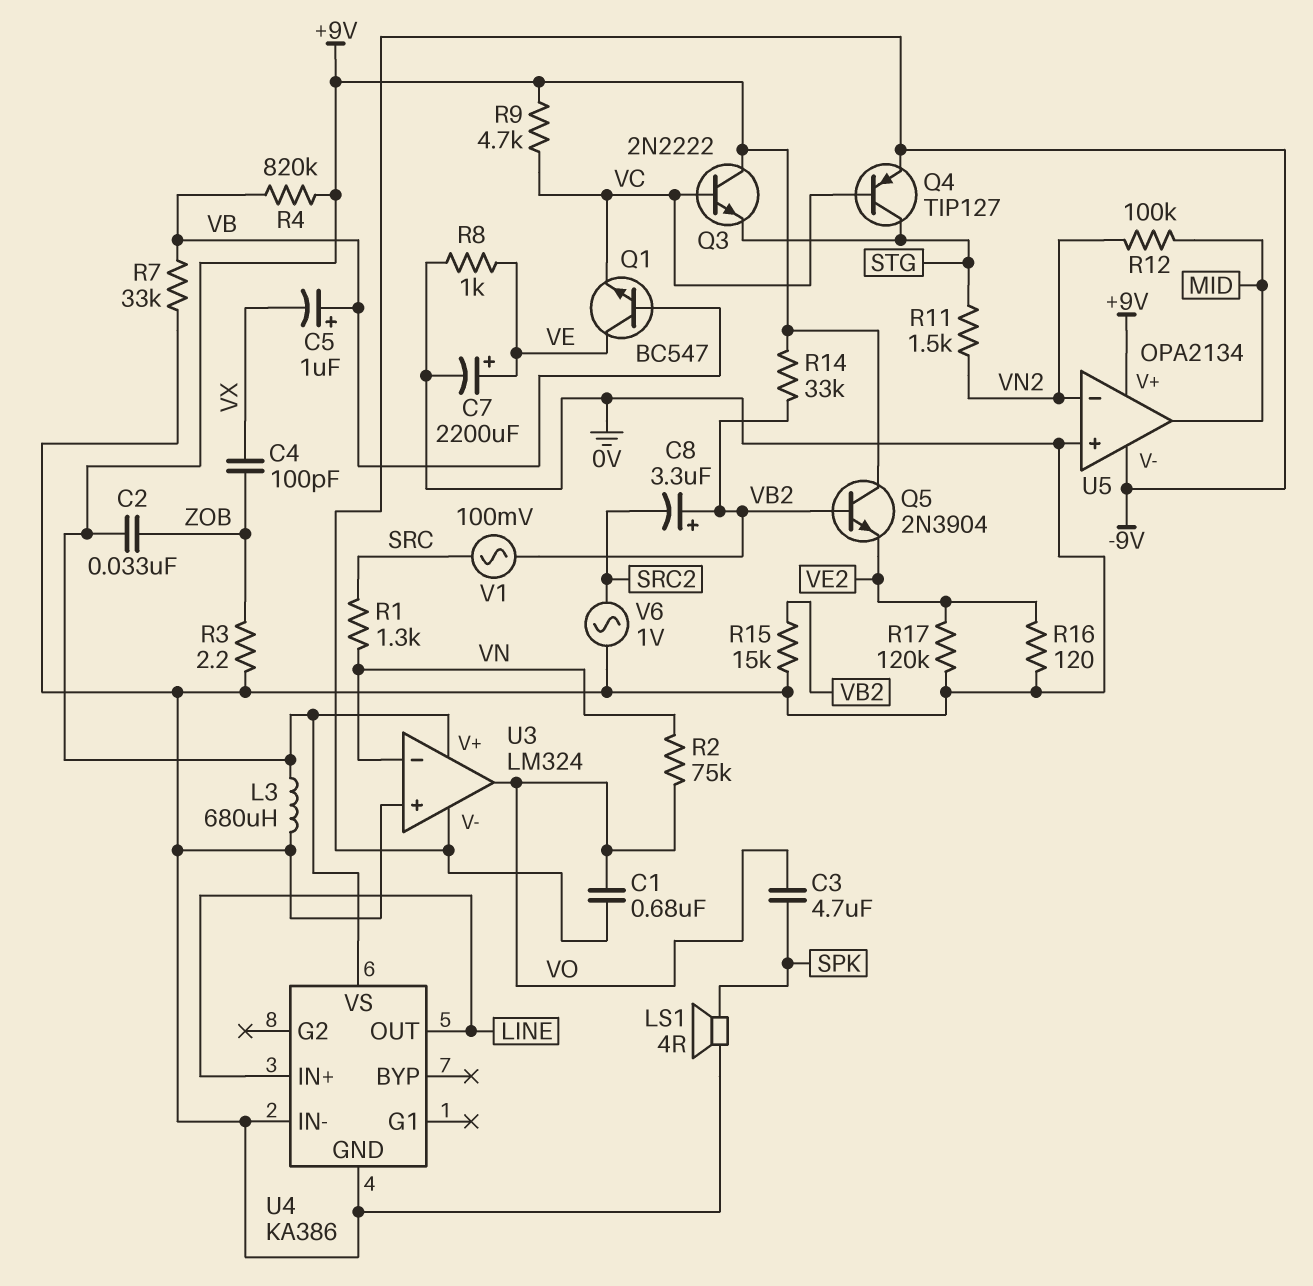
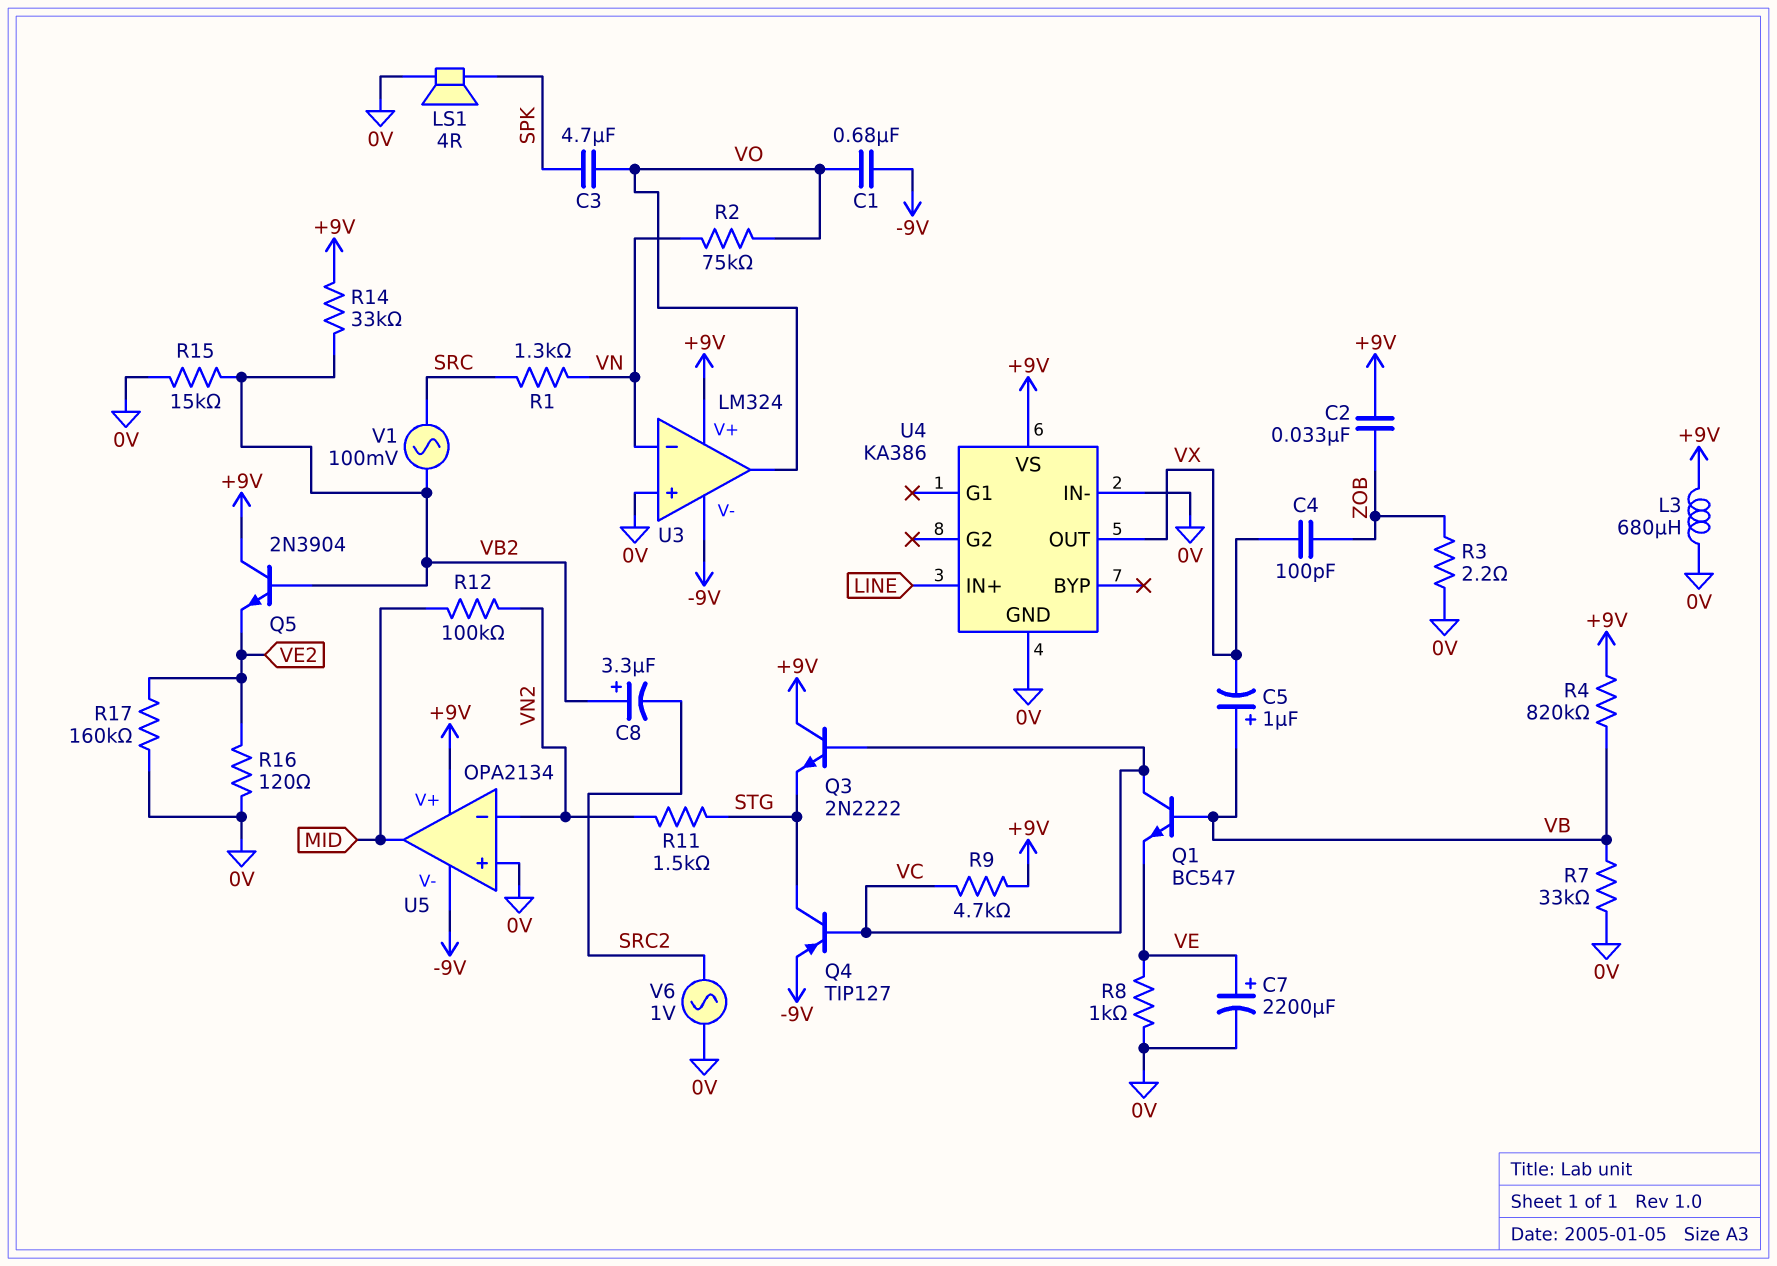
Q1: NPN BC547 (B VB, C VE, E VC) -> NPN BC547 (B VB, C VC, E VE)
R17: 120k (0V, VE2) -> 160k (0V, VE2)
U4 pin OUT: LINE -> VX

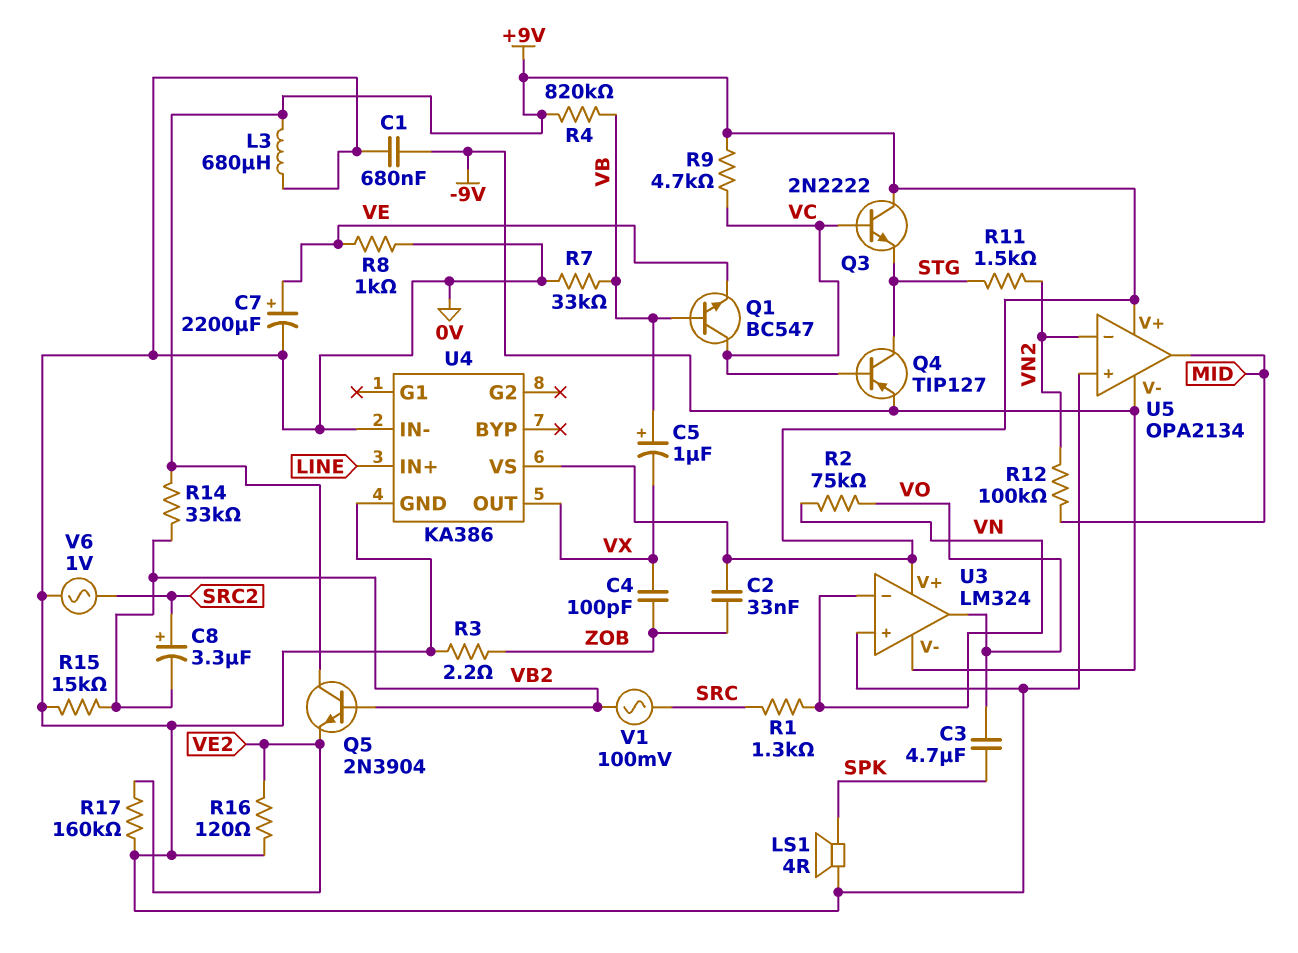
C1: 680nF (-9V, VO) -> 680nF (-9V, 0V)
C8: 3.3uF (plus VB2, minus SRC2) -> 3.3uF (plus SRC2, minus VB2)

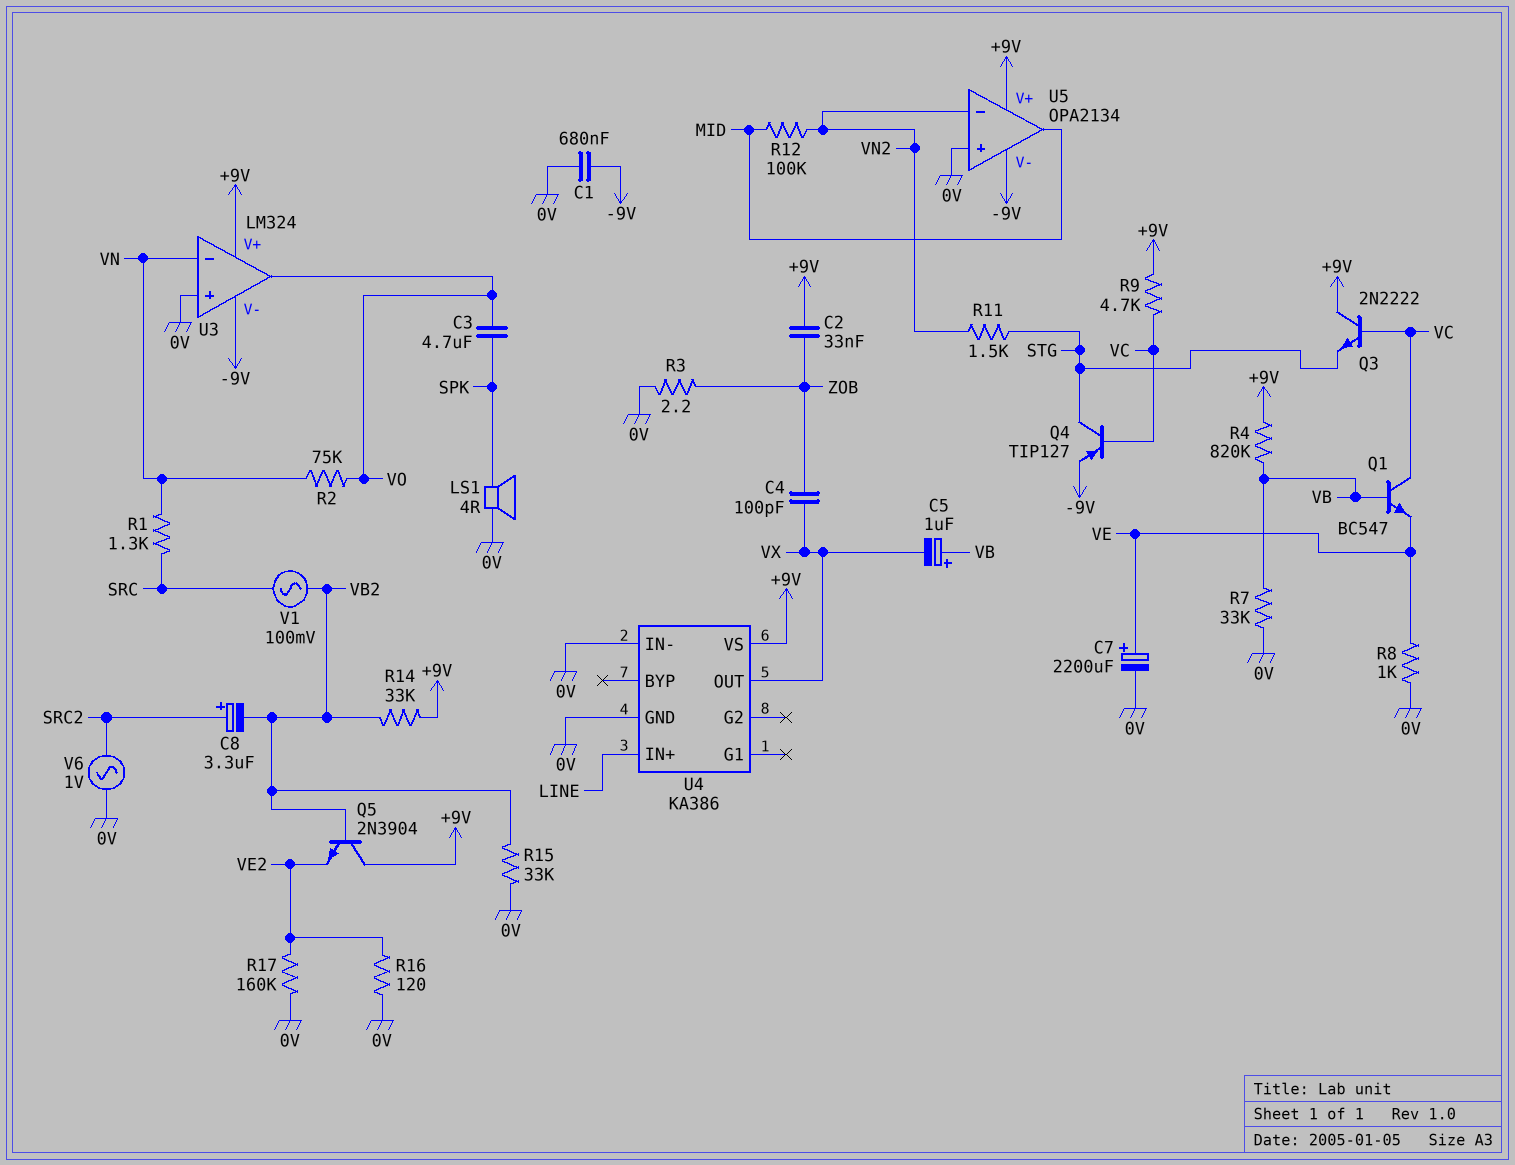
L3: 680uH (+9V, 0V) -> none
R15: 15k (0V, VB2) -> 33k (0V, VB2)

